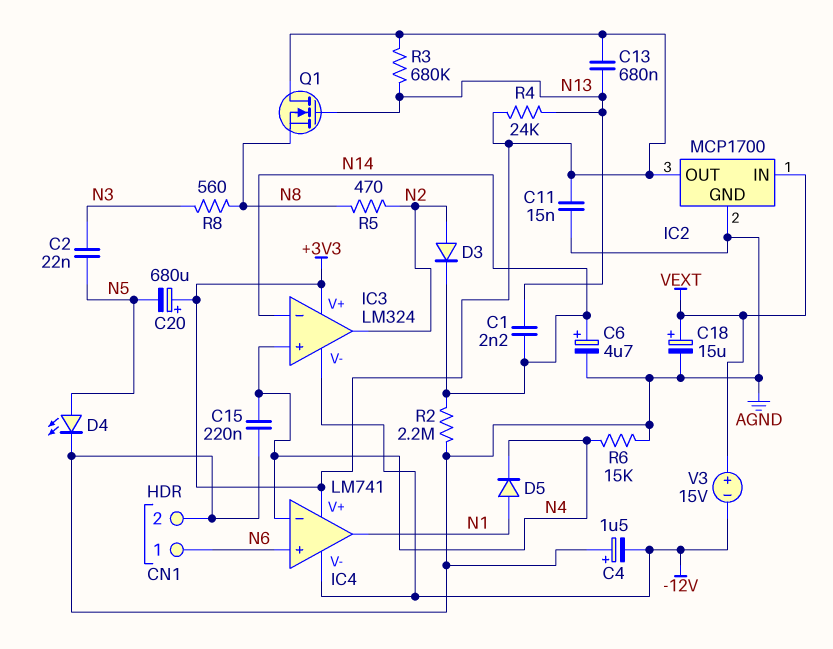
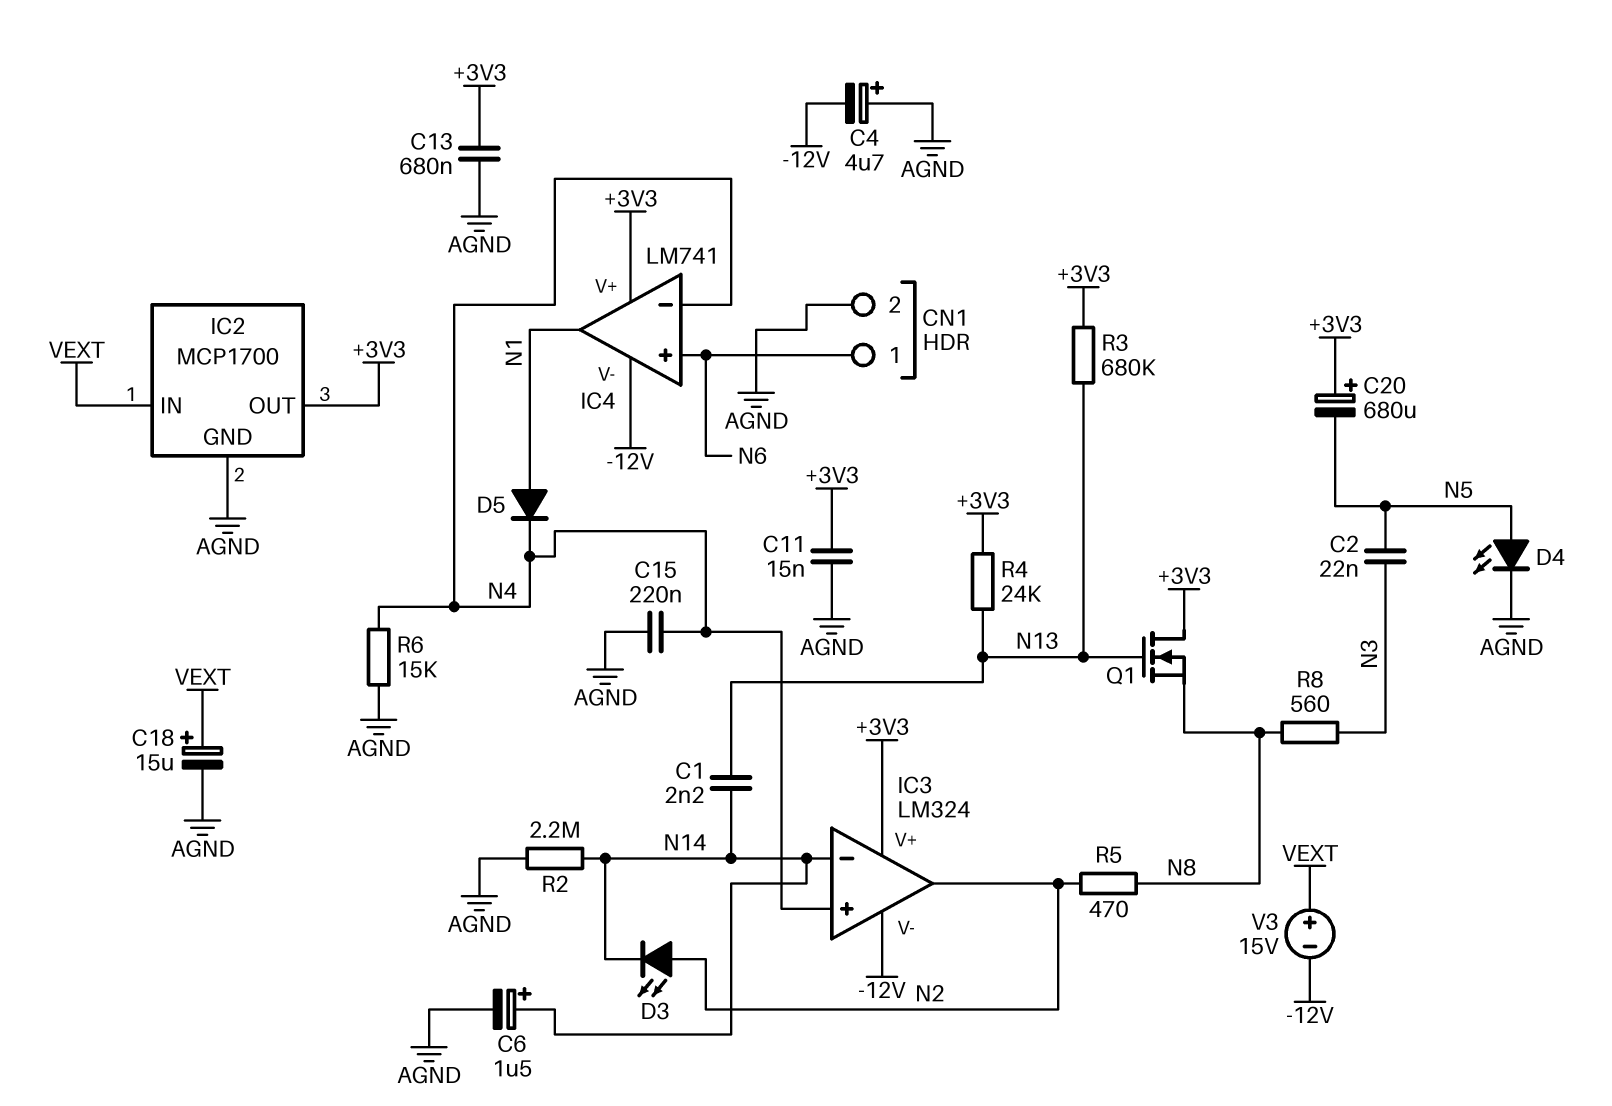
C4: 1.5uF (plus AGND, minus -12V) -> 4.7uF (plus AGND, minus -12V)
C6: 4.7uF (plus N14, minus AGND) -> 1.5uF (plus N14, minus AGND)
C13: 680nF (+3V3, N13) -> 680nF (+3V3, AGND)
D3: diode (A N2, K N14) -> LED (A N2, K N14)

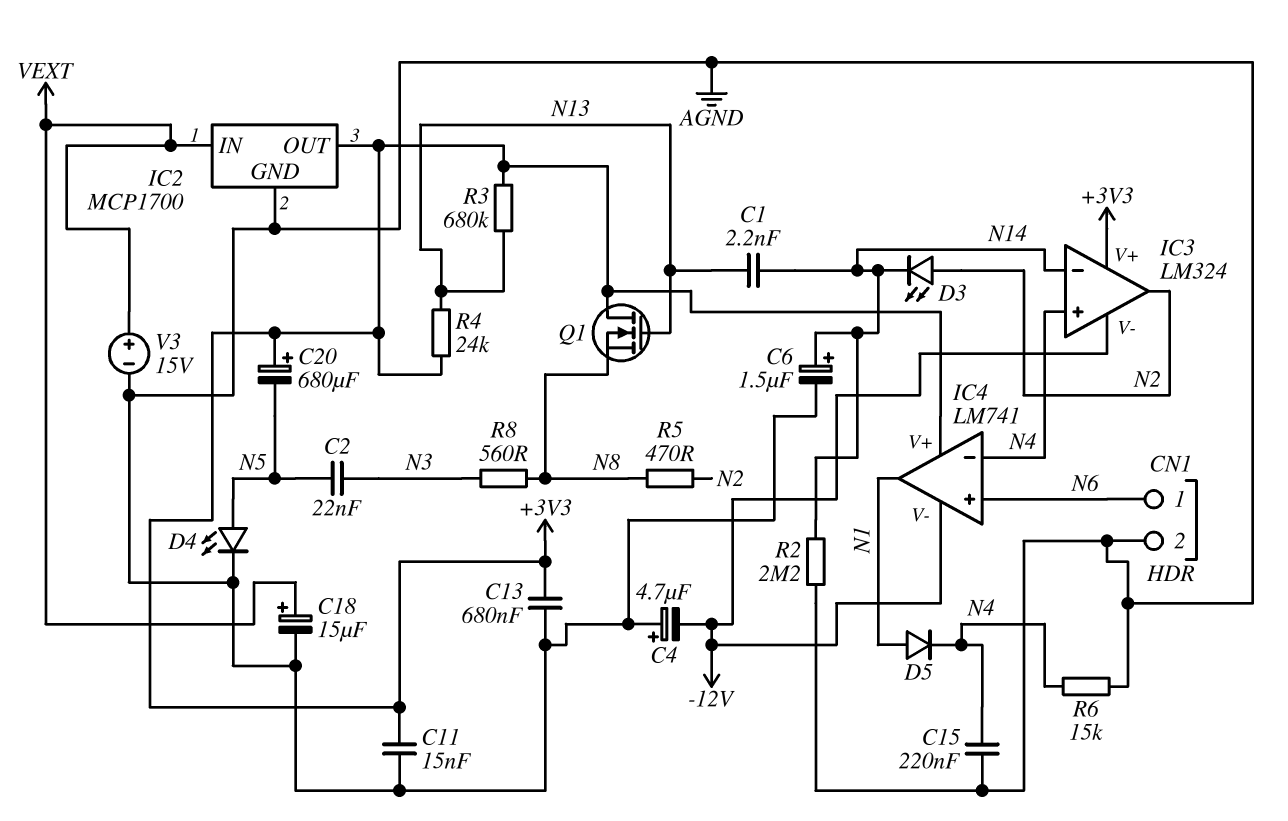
V3: 15V (plus VEXT, minus -12V) -> 15V (plus VEXT, minus AGND)

